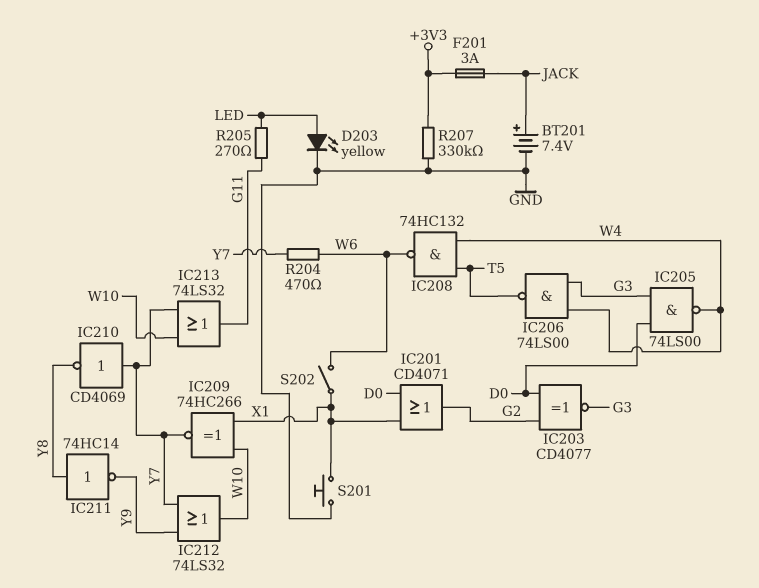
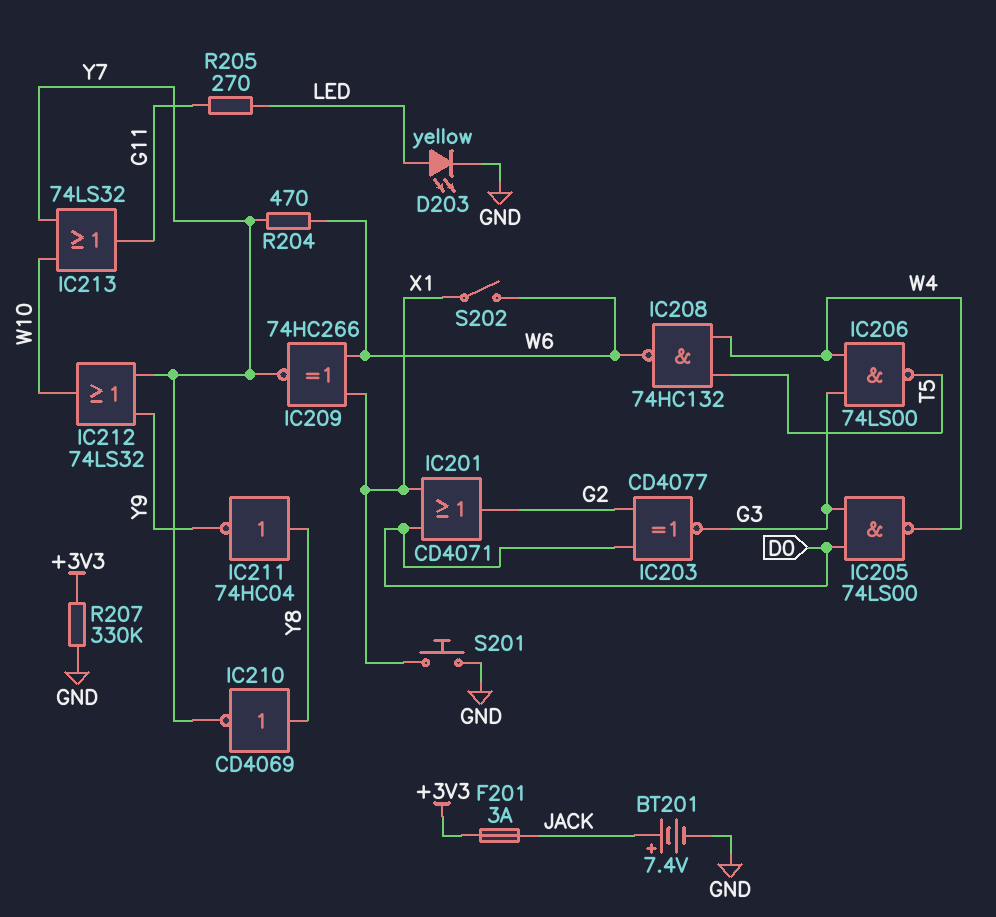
IC209: XNOR 74HC266 (in W10, in X1, out Y7) -> XNOR 74HC266 (in W6, in X1, out Y7)
IC210: NOT CD4069 (in Y7, out Y8) -> NOT CD4069 (in Y8, out Y7)
IC211: NOT 74HC14 (in Y8, out Y9) -> NOT 74HC04 (in Y8, out Y9)

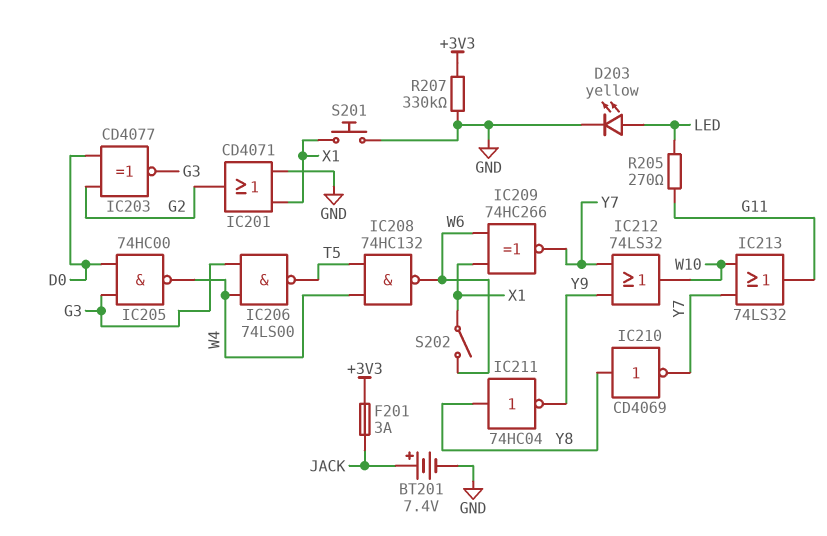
IC201: OR CD4071 (in D0, in X1, out G2) -> OR CD4071 (in GND, in X1, out G2)
IC205: NAND 74LS00 (in D0, in G3, out W4) -> NAND 74HC00 (in D0, in G3, out W4)
R204: 470 (W6, Y7) -> none

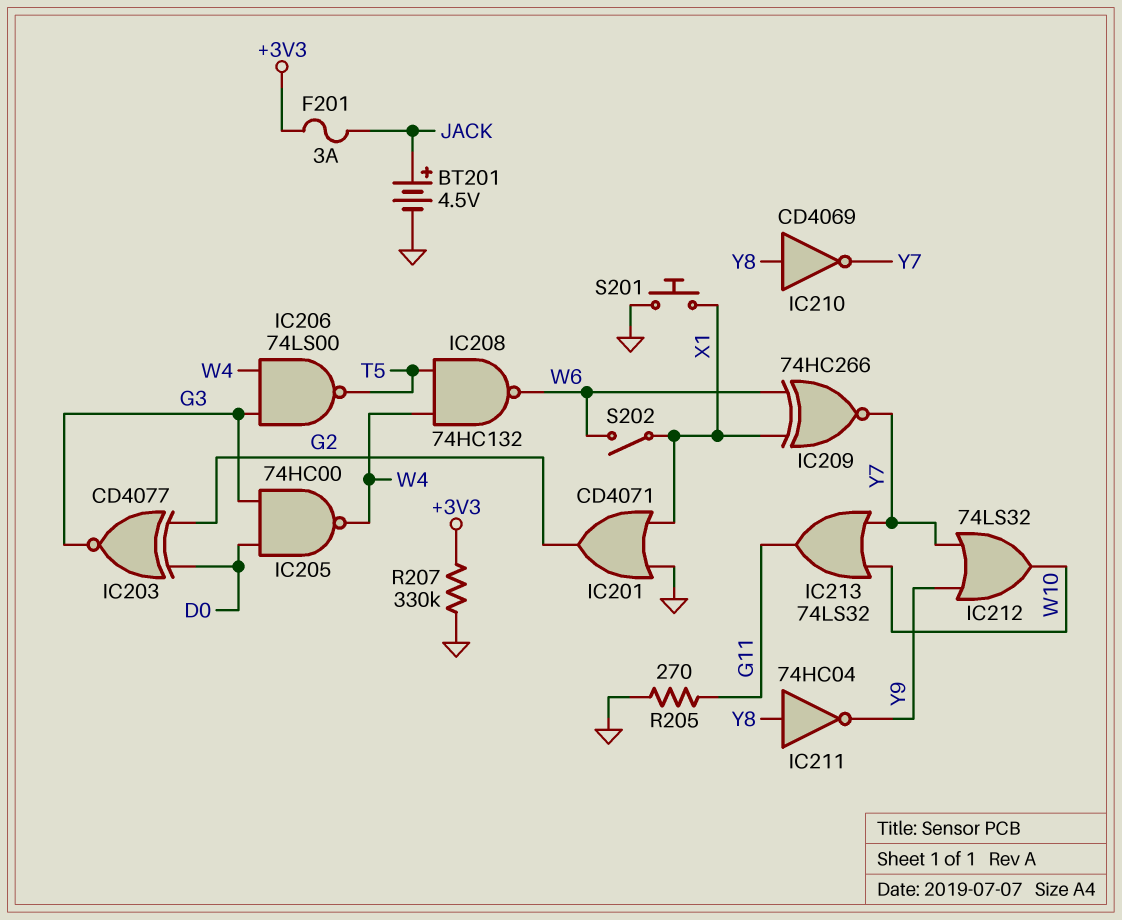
BT201: 7.4V (plus JACK, minus GND) -> 4.5V (plus JACK, minus GND)
D203: LED yellow (A LED, K GND) -> none
R205: 270 (G11, LED) -> 270 (G11, GND)

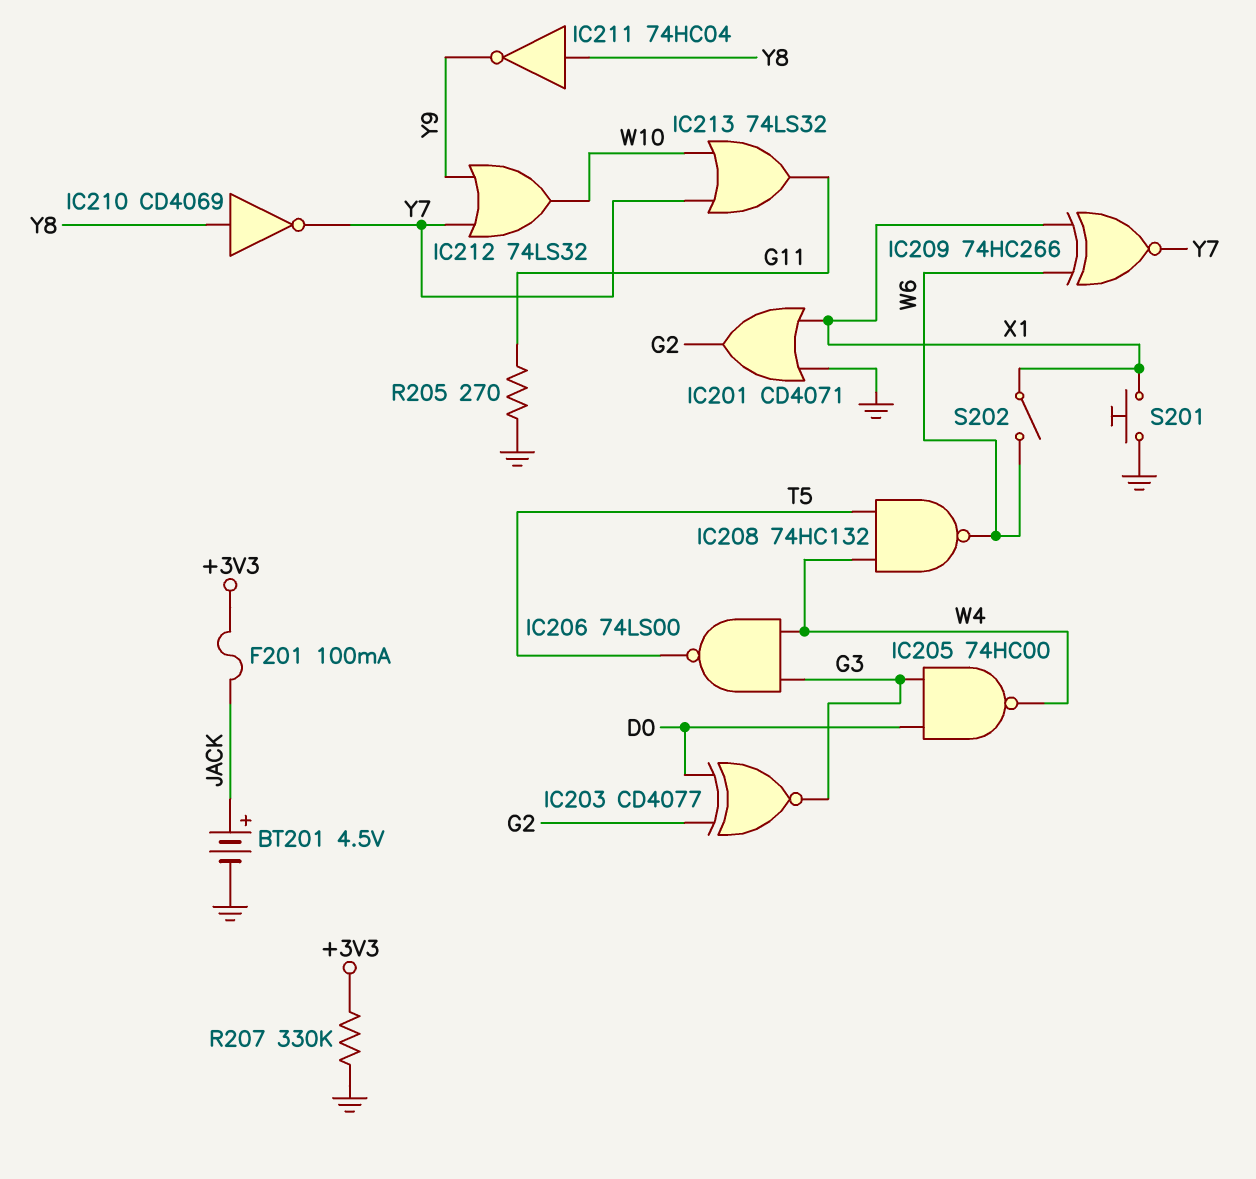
F201: 3A (+3V3, JACK) -> 100mA (+3V3, JACK)

